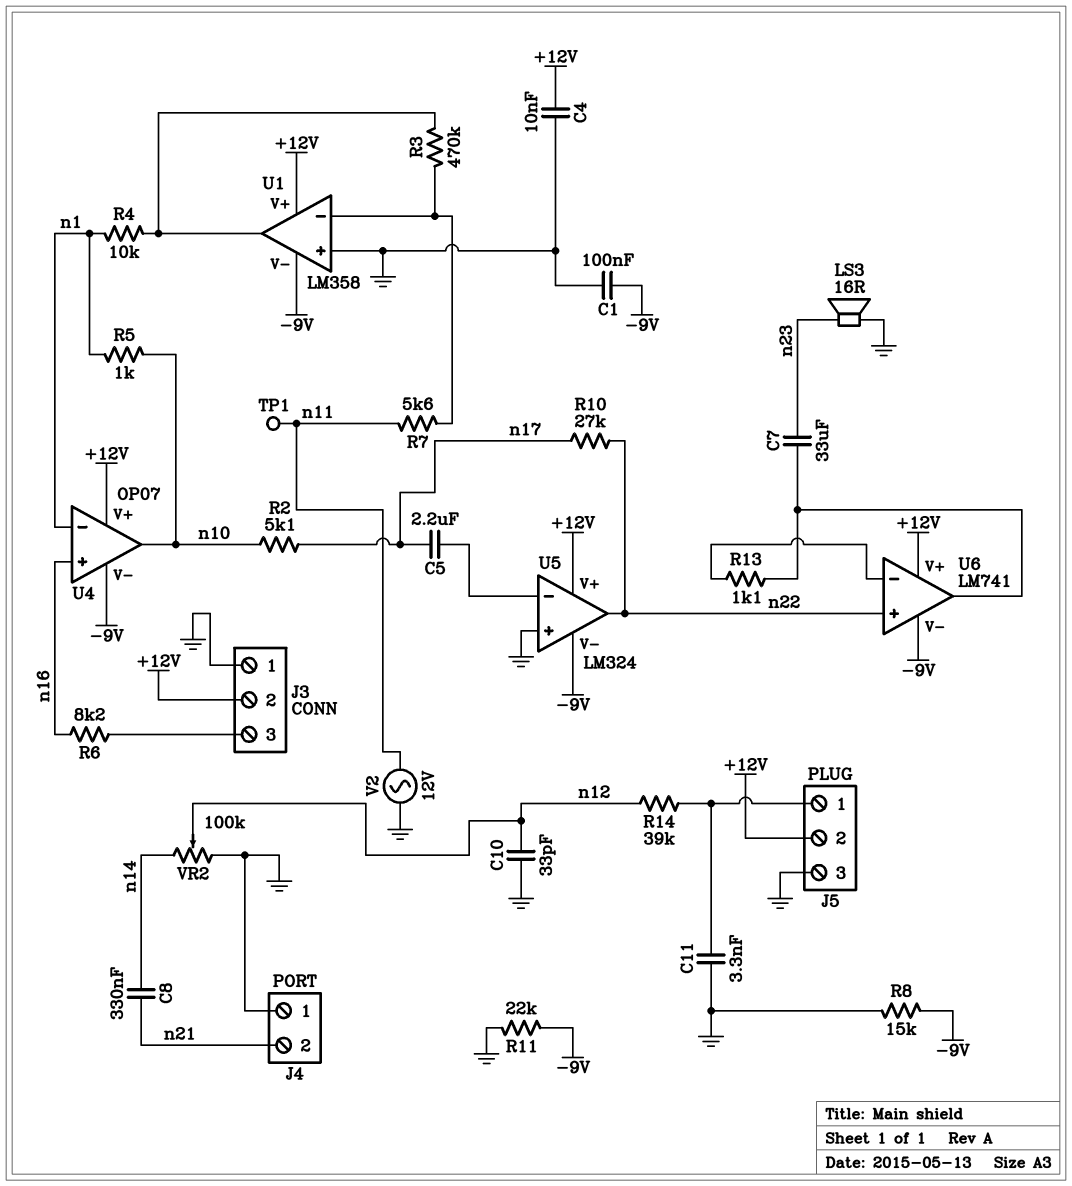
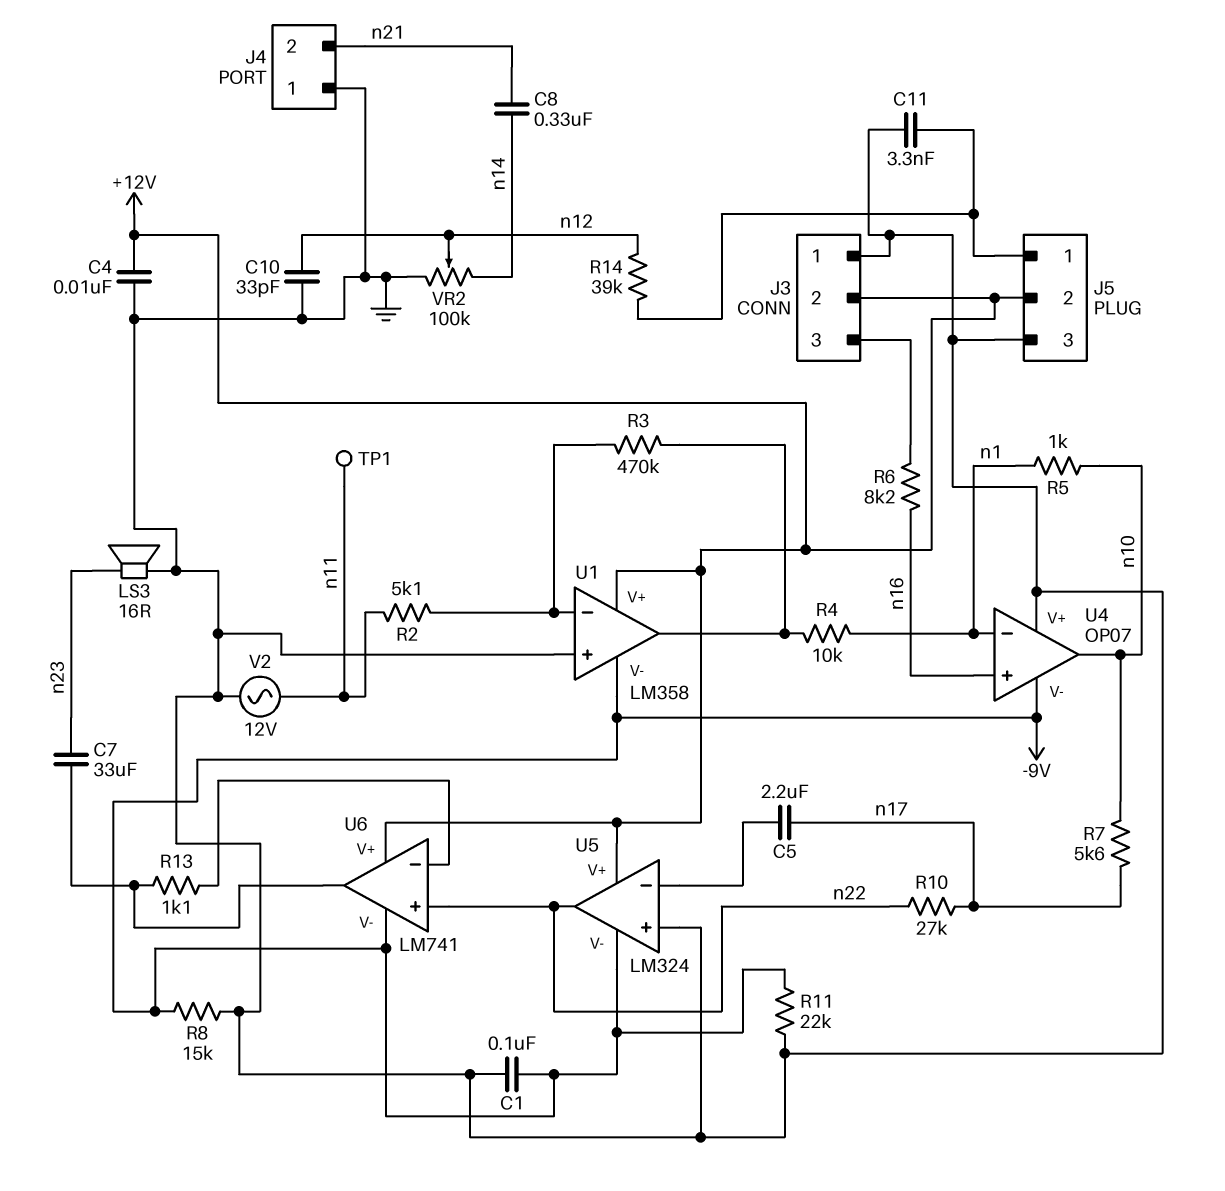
R2: 5.1k (n10, n17) -> 5.1k (U1/in-, n11)
R7: 5.6k (U1/in-, n11) -> 5.6k (n10, n17)
U4 pin V+: +12V -> GND

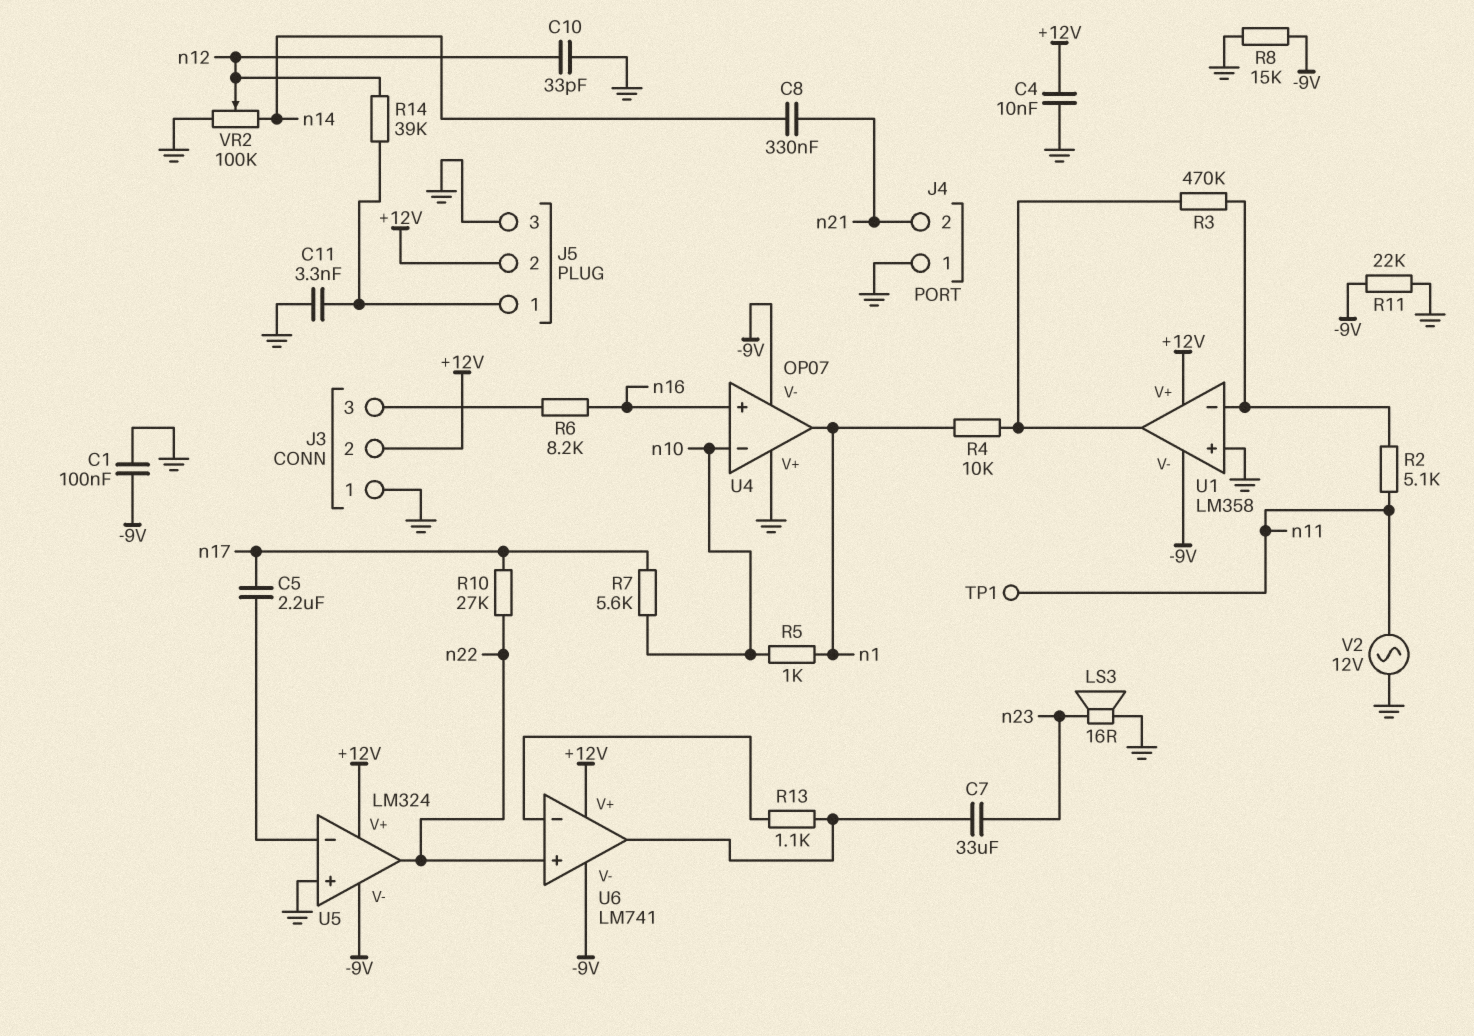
U4 pin in-: n1 -> n10
U4 pin out: n10 -> n1

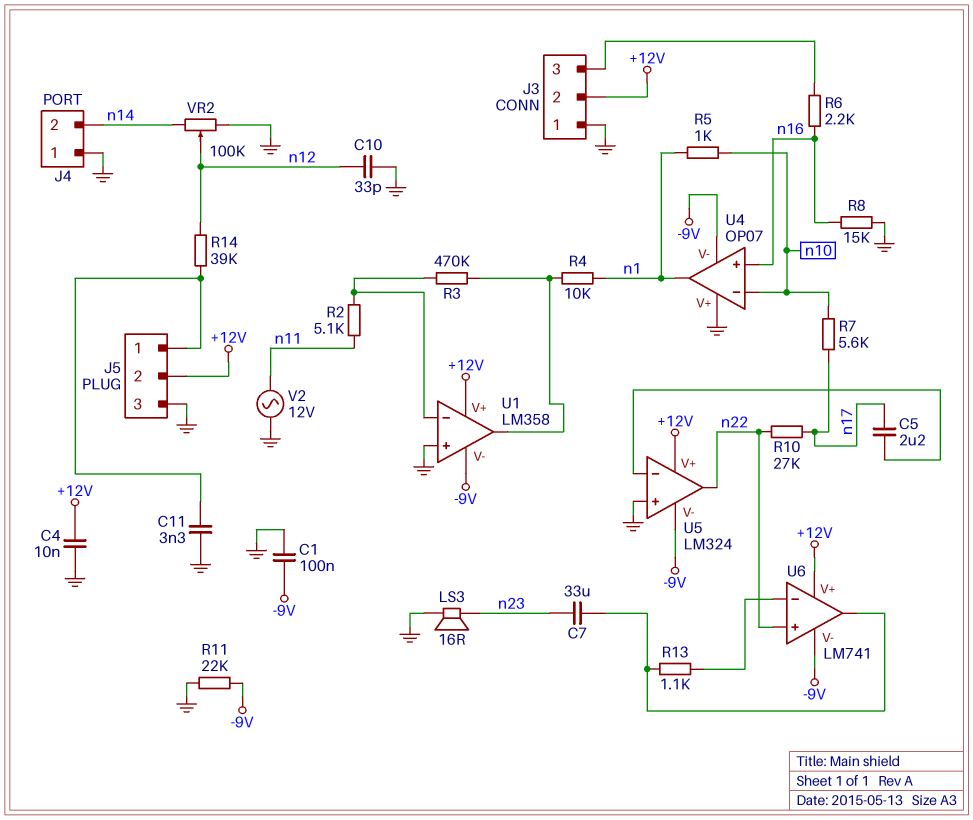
C8: 330nF (n14, n21) -> none
J4 pin 2: n21 -> n14
R6: 8.2k (J3/3, n16) -> 2.2k (J3/3, n16)
R8: 15k (-9V, GND) -> 15k (GND, n16)
TP1: test point (n11) -> none

